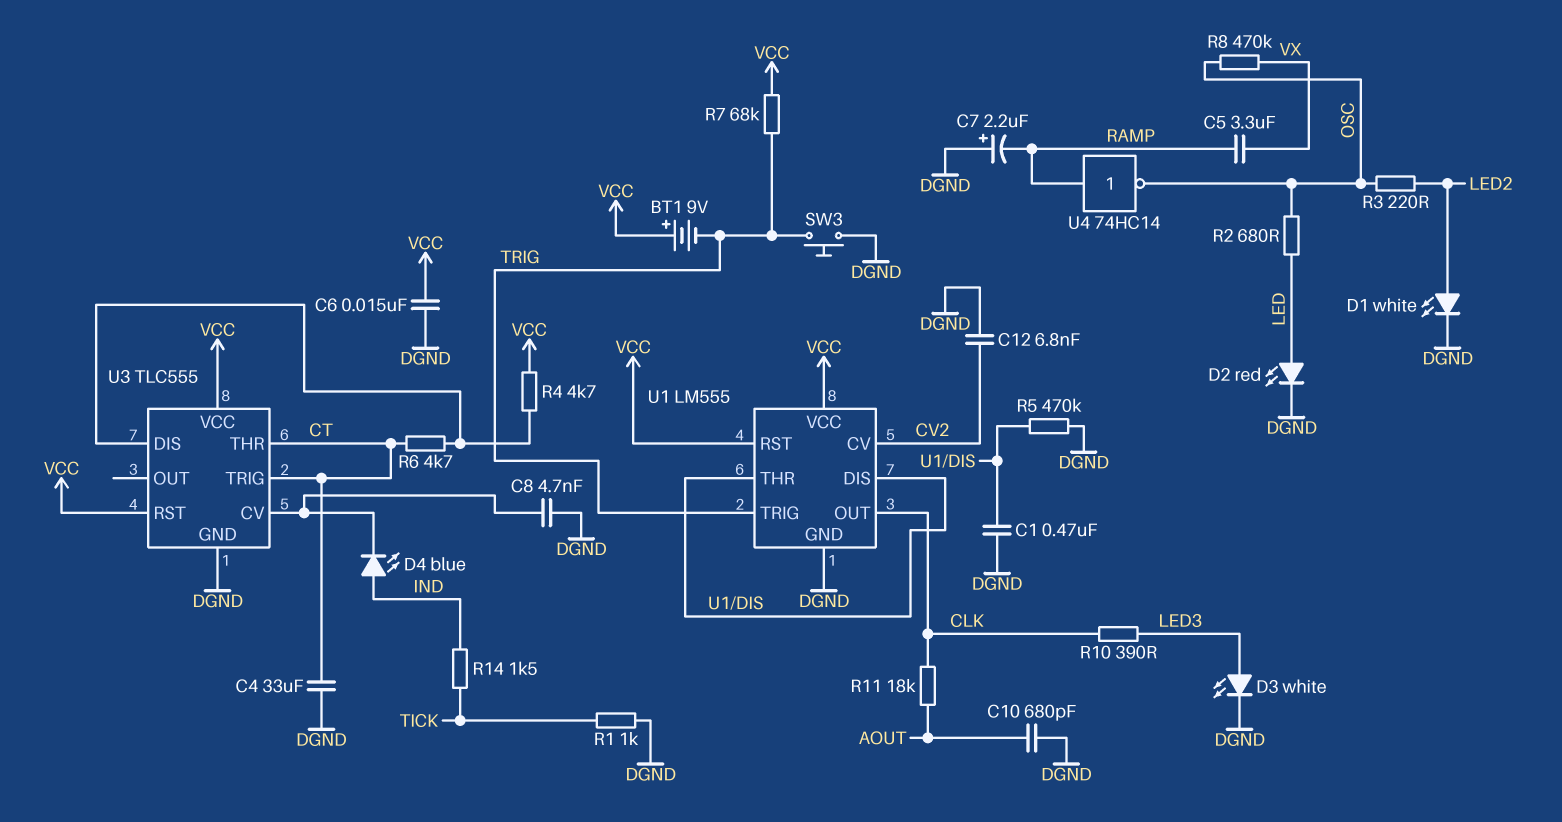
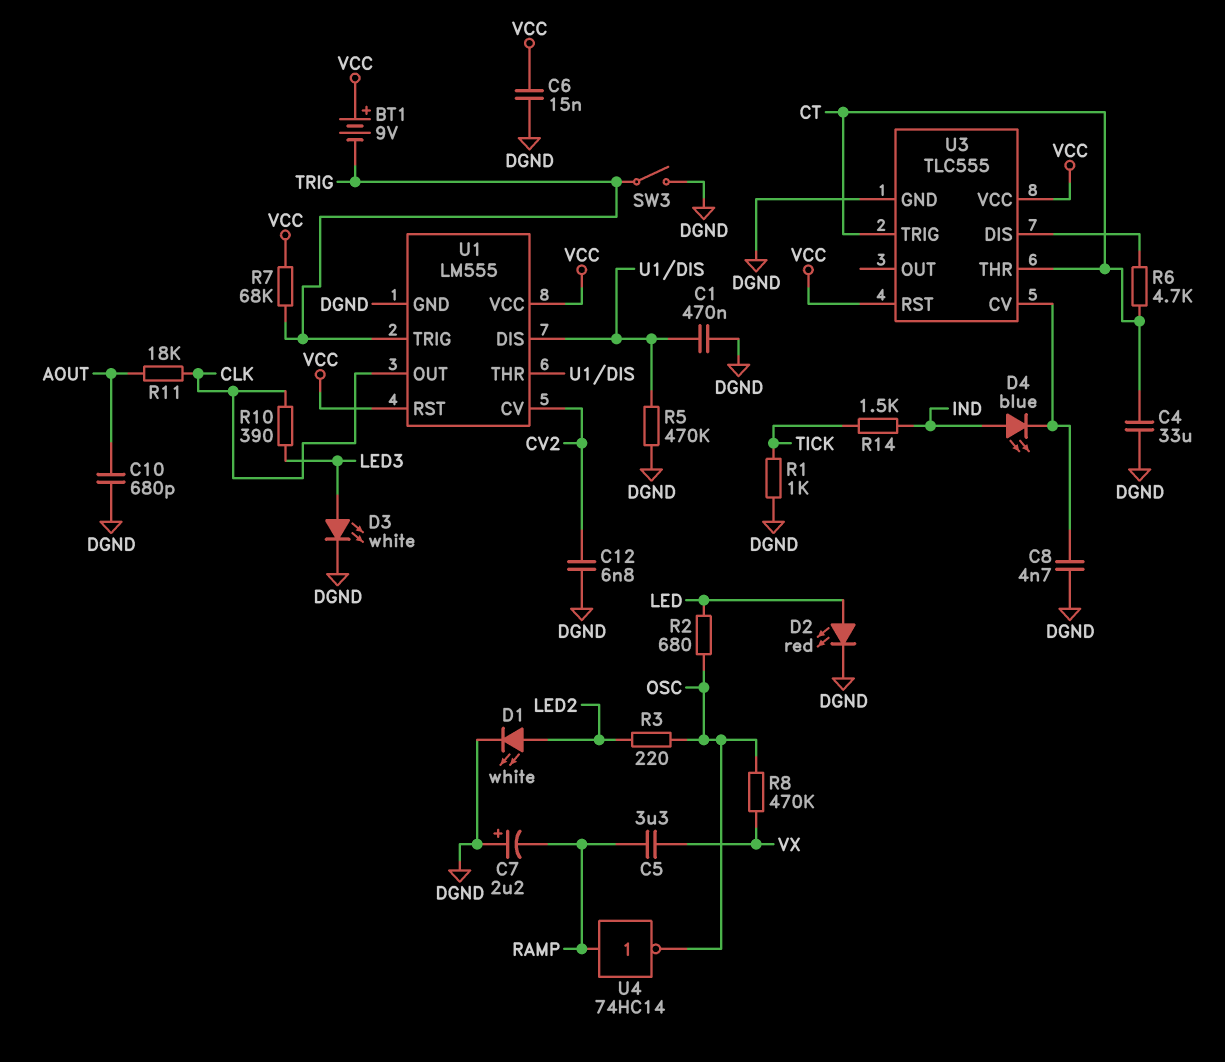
R4: 4.7k (U3/DIS, VCC) -> none
SW3: button (DGND, TRIG) -> switch (DGND, TRIG)

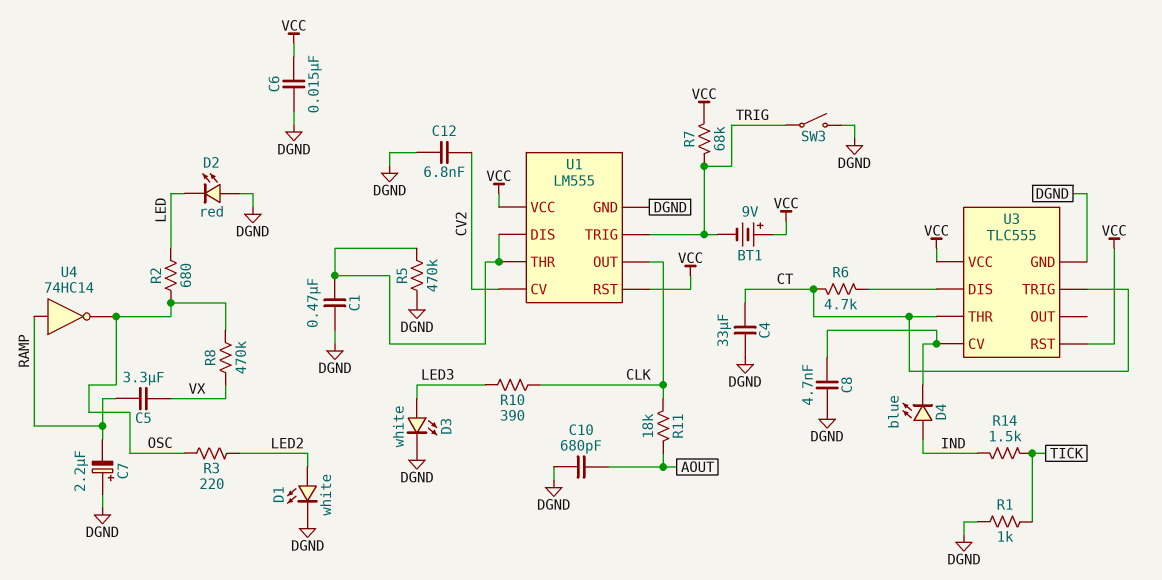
D2: LED red (A LED, K DGND) -> LED red (A DGND, K LED)

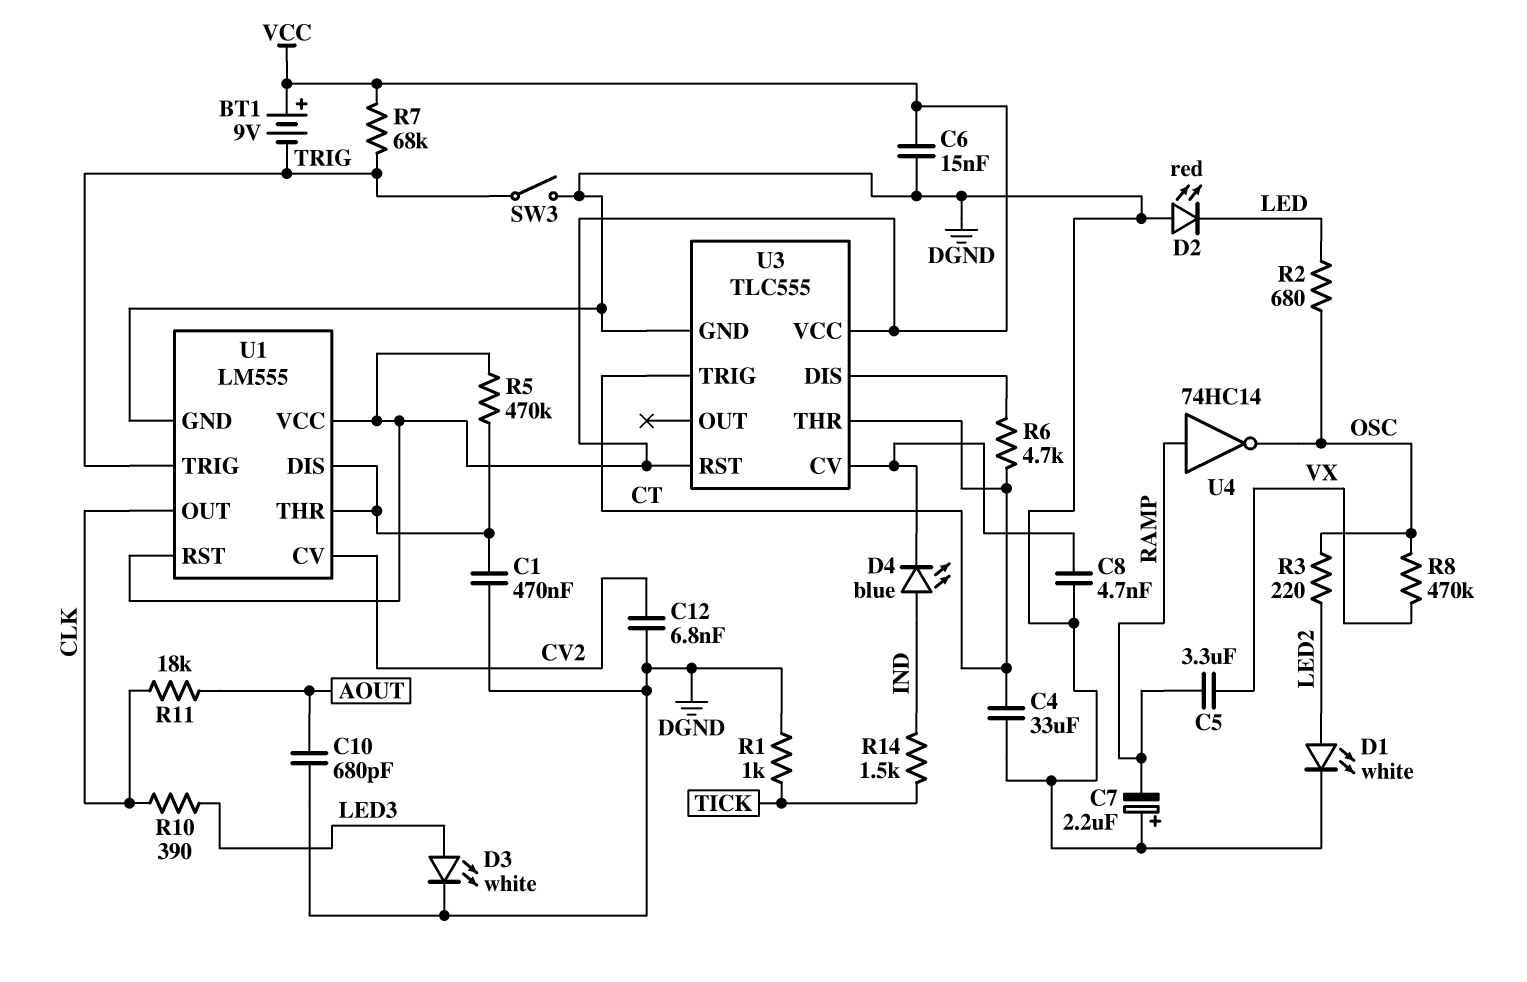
R5: 470k (DGND, U1/DIS) -> 470k (U1/DIS, VCC)

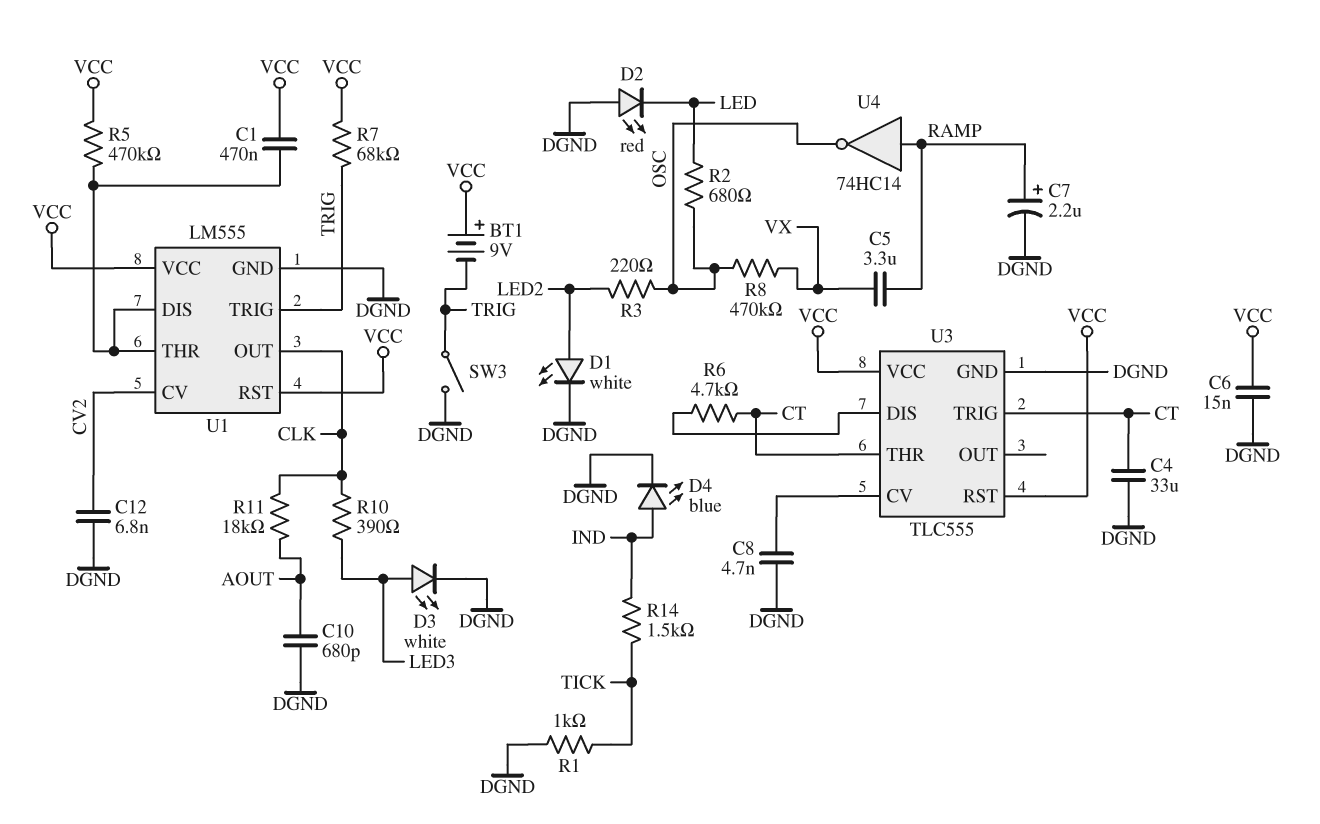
C1: 470nF (DGND, U1/DIS) -> 470nF (U1/DIS, VCC)
C7: 2.2uF (plus DGND, minus RAMP) -> 2.2uF (plus RAMP, minus DGND)
D4: LED blue (A IND, K U3/CV) -> LED blue (A IND, K DGND)

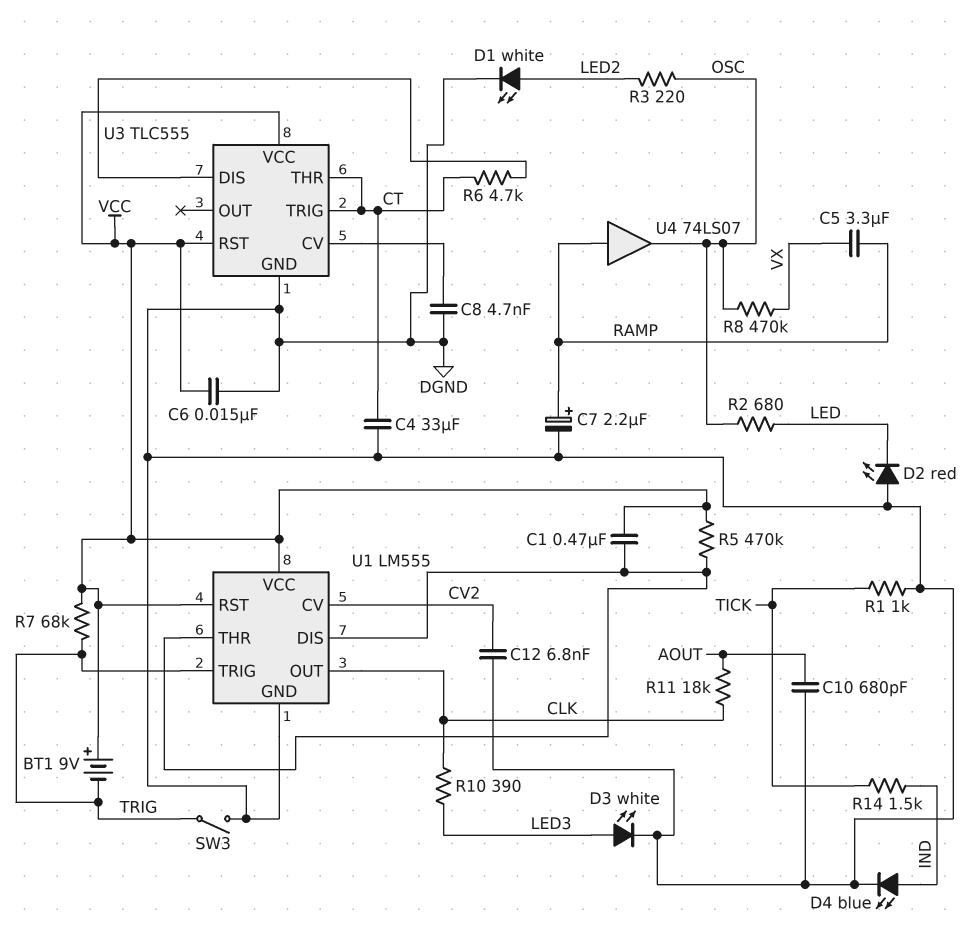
U4: NOT 74HC14 (in RAMP, out OSC) -> buffer 74LS07 (in RAMP, out OSC)

